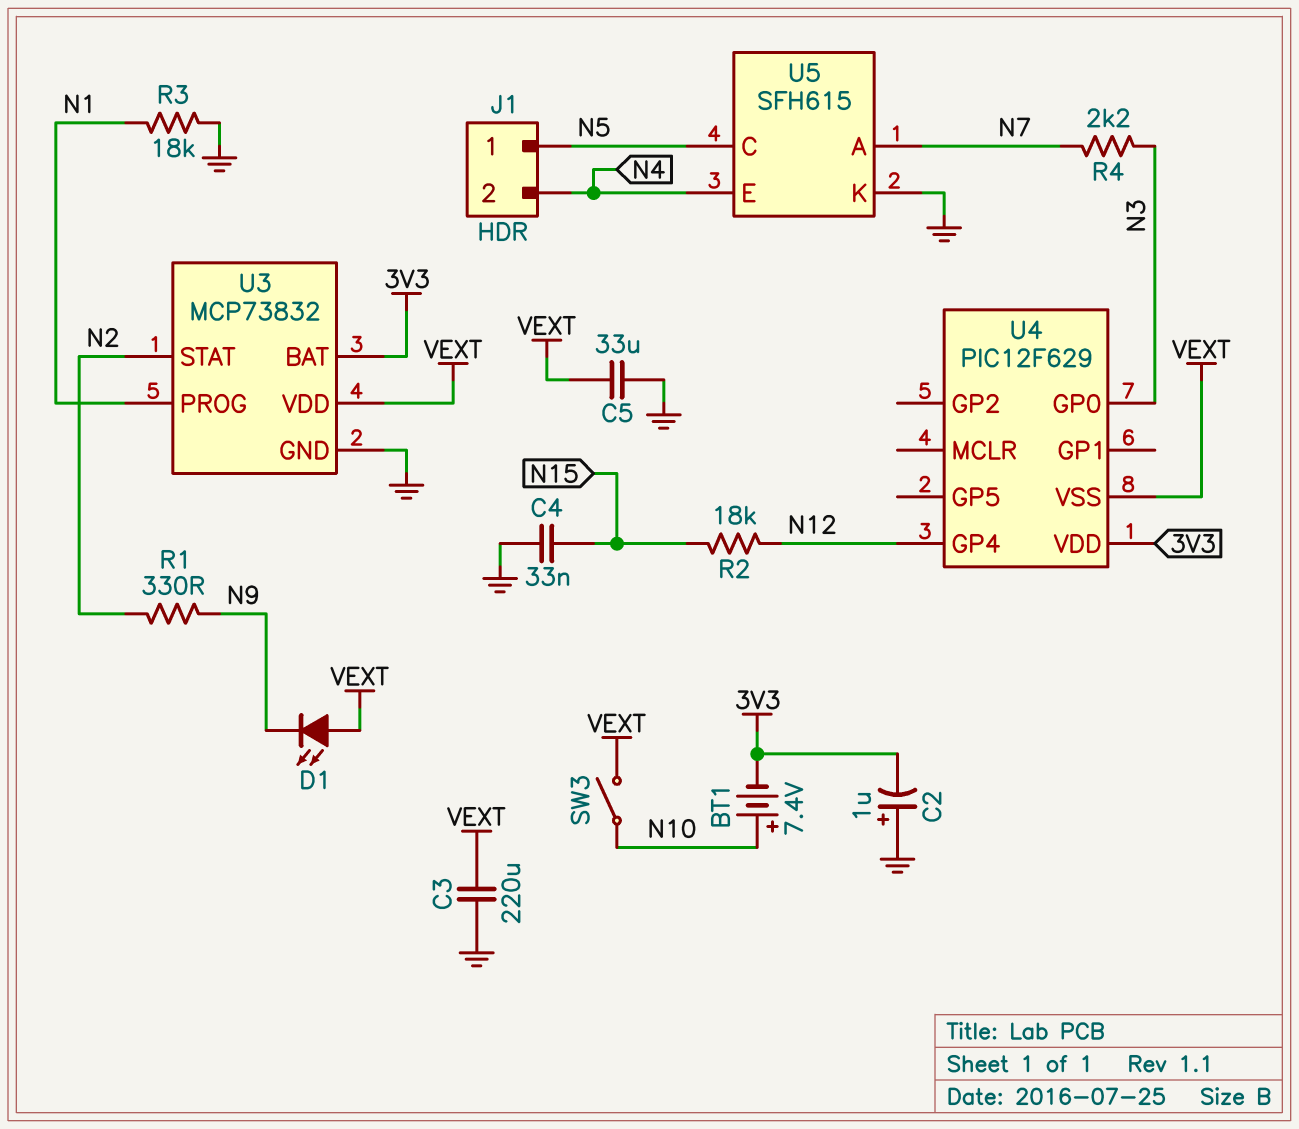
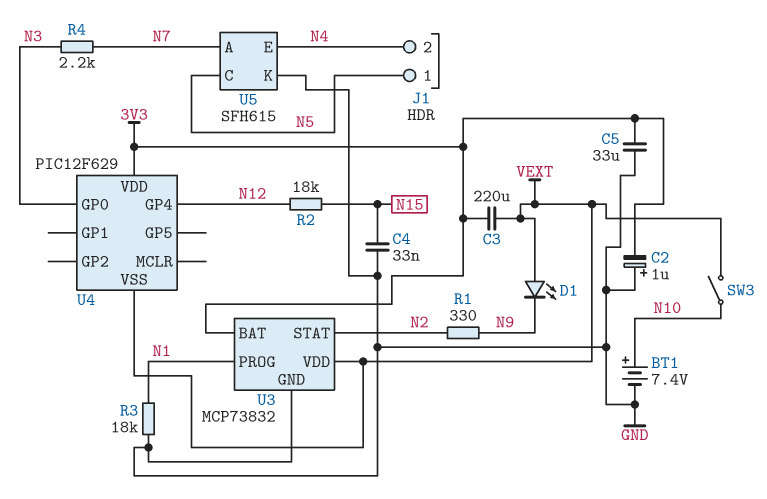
BT1: 7.4V (plus N10, minus 3V3) -> 7.4V (plus N10, minus GND)
C3: 220uF (GND, VEXT) -> 220uF (3V3, VEXT)
C5: 33uF (GND, VEXT) -> 33uF (3V3, GND)

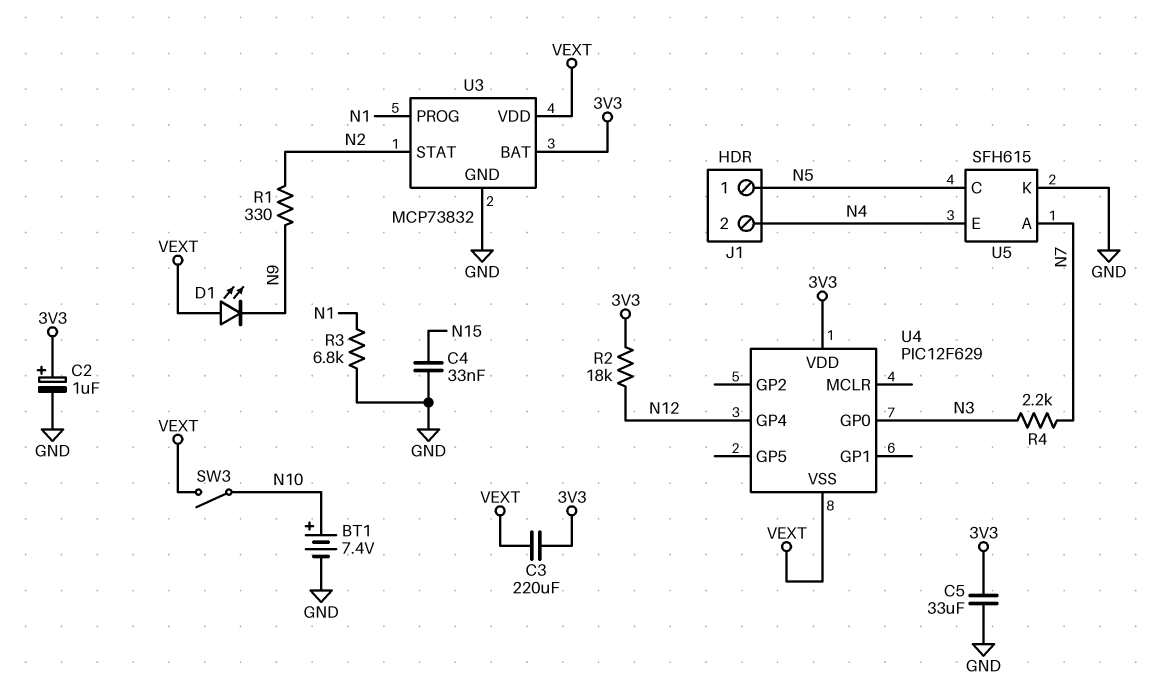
C2: 1uF (plus GND, minus 3V3) -> 1uF (plus 3V3, minus GND)
R2: 18k (N12, N15) -> 18k (3V3, N12)
R3: 18k (GND, N1) -> 6.8k (GND, N1)

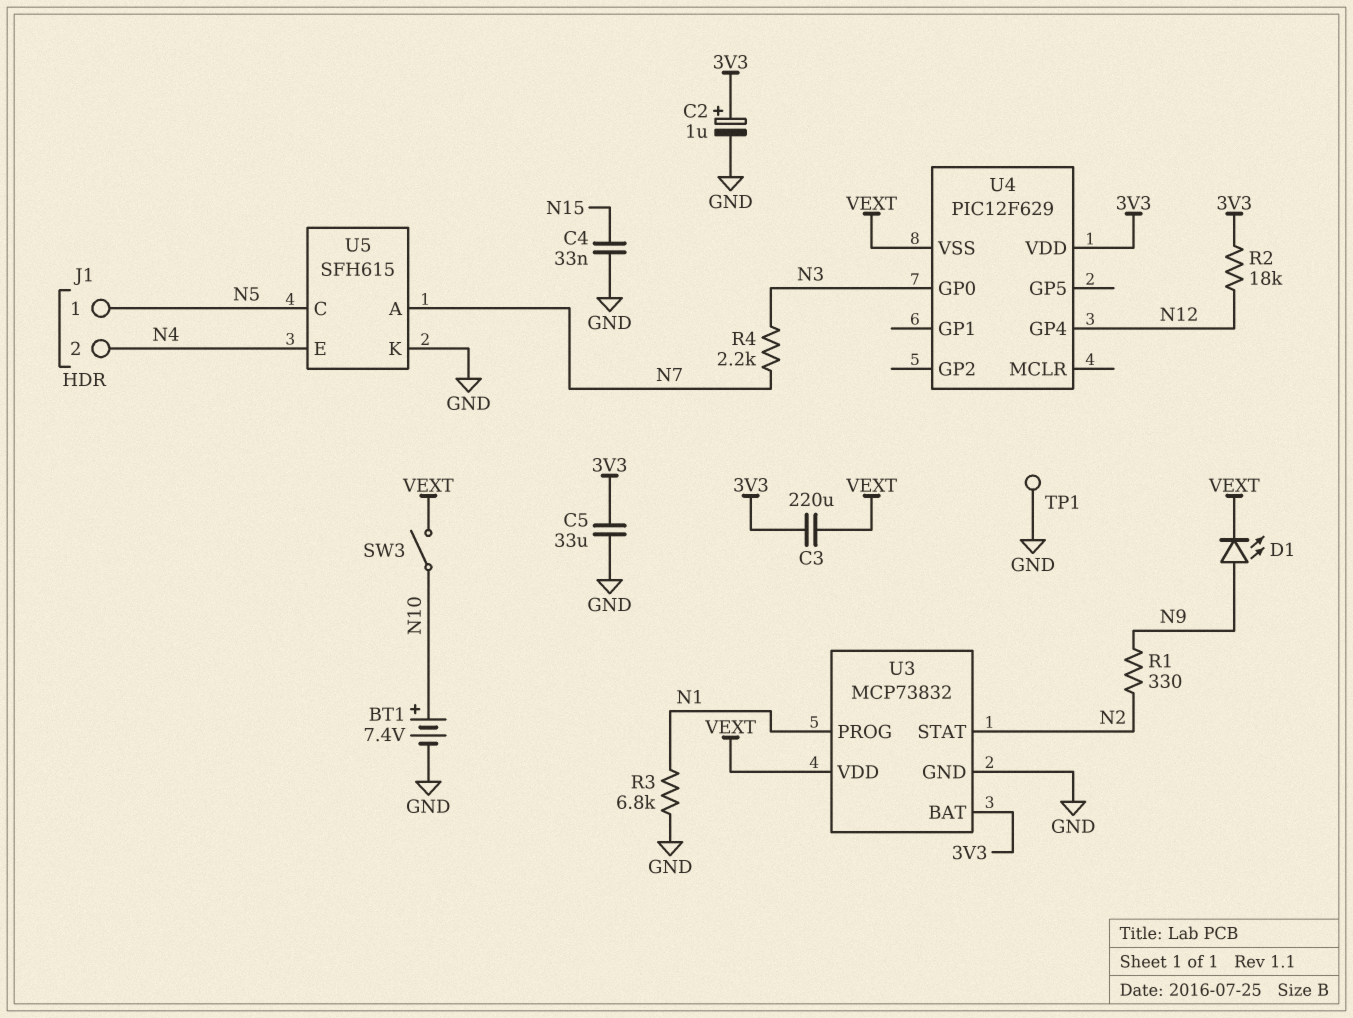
D1: LED (A VEXT, K N9) -> LED (A N9, K VEXT)
TP1: none -> test point (GND)

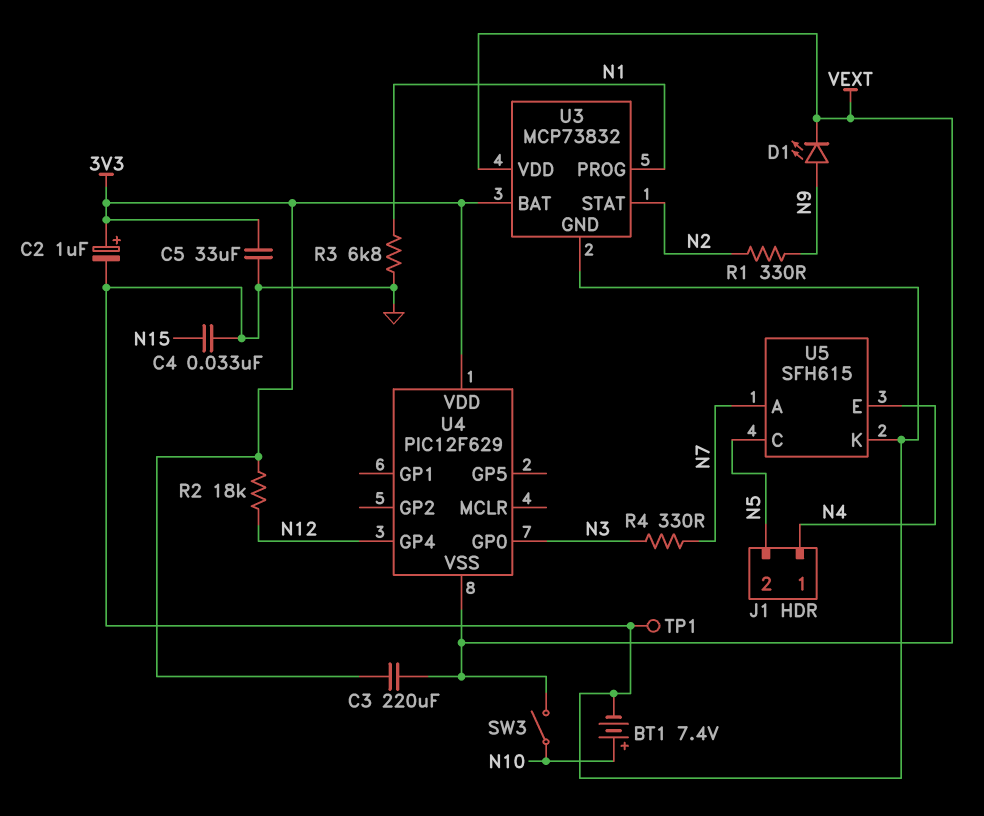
J1 pin 1: N5 -> N4
J1 pin 2: N4 -> N5
R4: 2.2k (N3, N7) -> 330 (N3, N7)

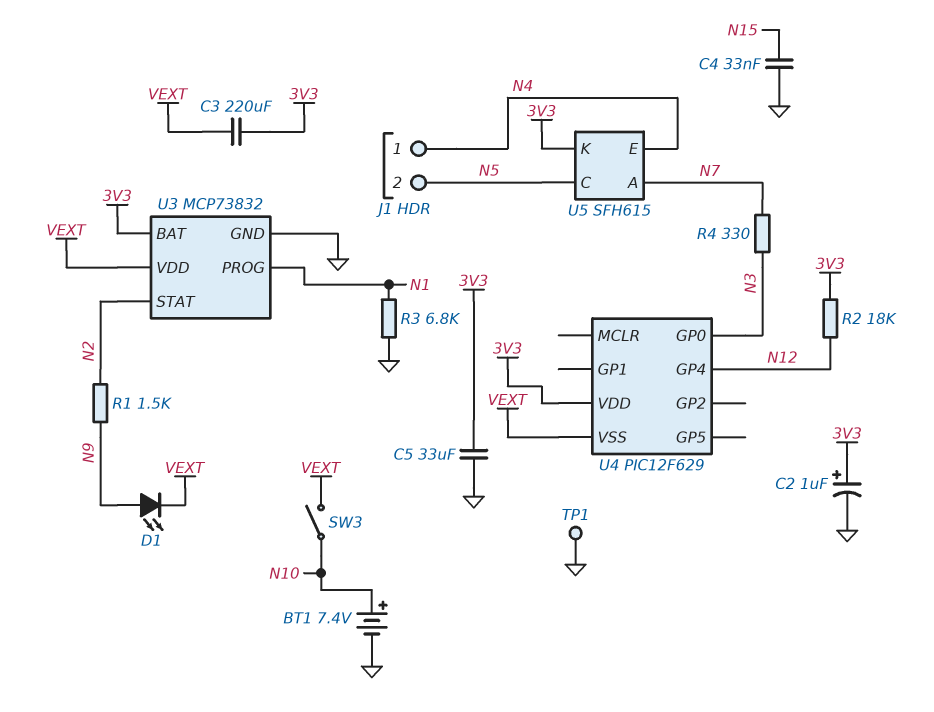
R1: 330 (N2, N9) -> 1.5k (N2, N9)
U5 pin K: GND -> 3V3

